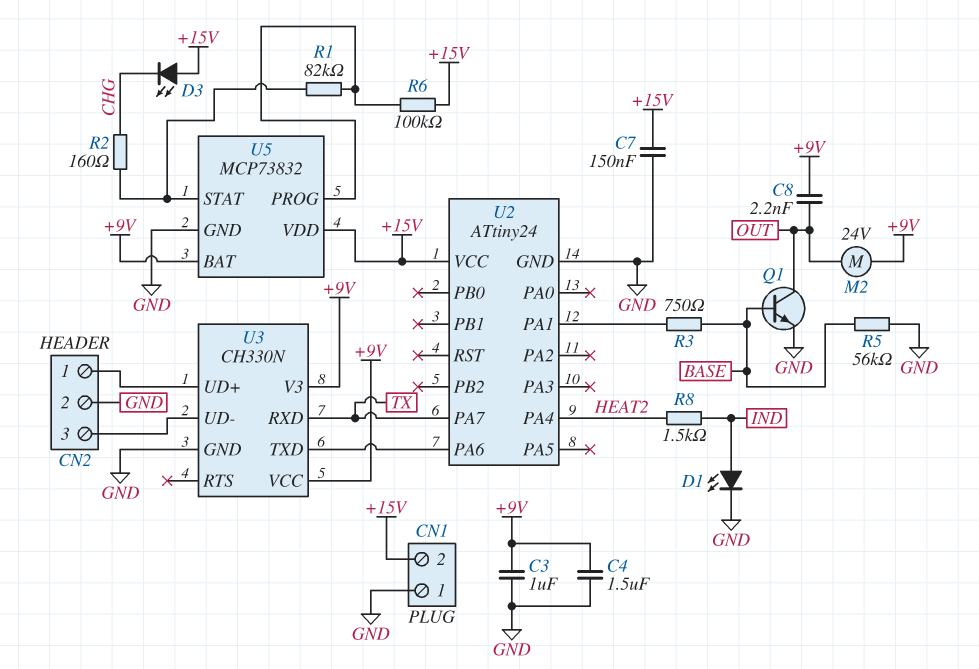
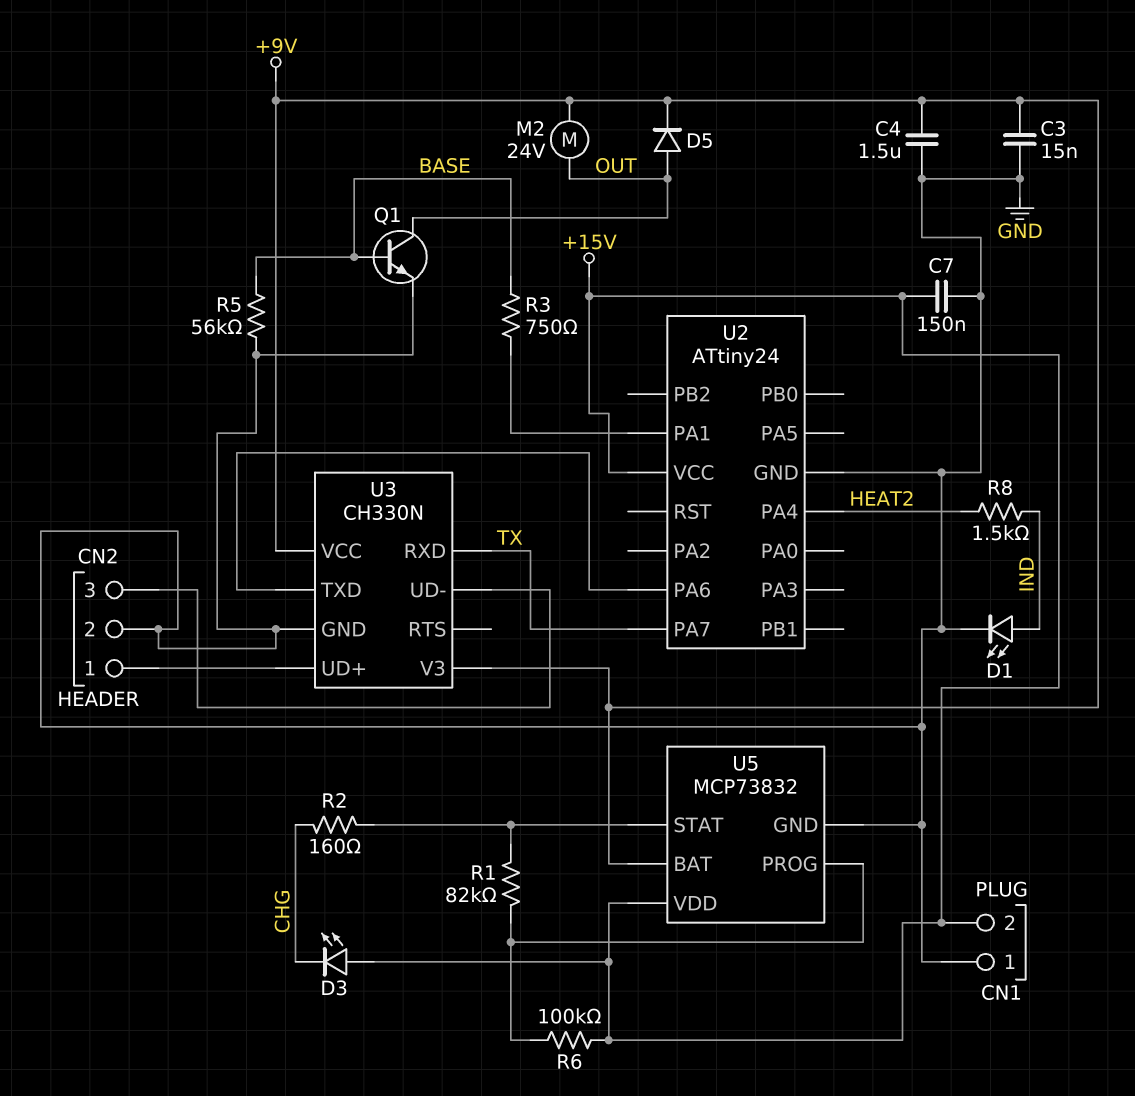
C3: 1uF (+9V, GND) -> 15nF (+9V, GND)
C8: 2.2nF (+9V, OUT) -> none
D5: none -> diode (A OUT, K +9V)

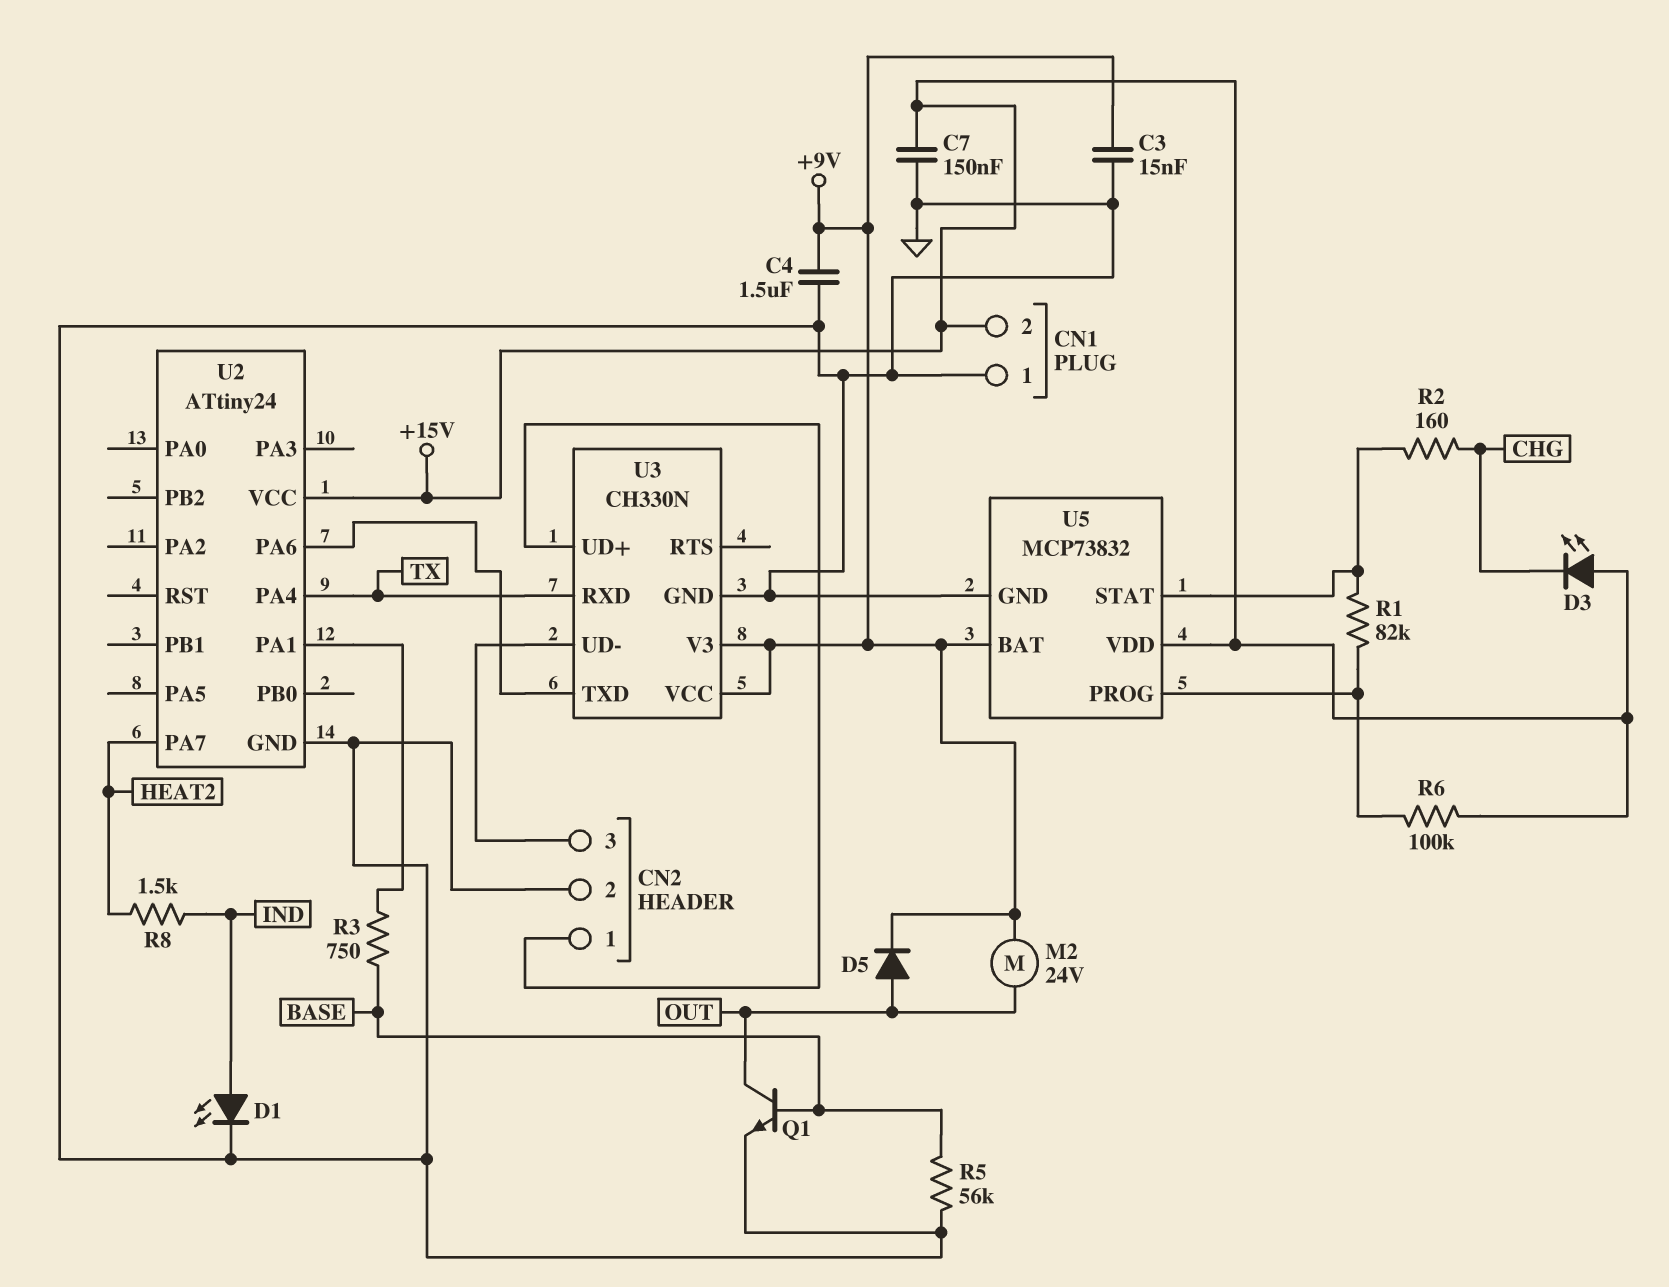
U2 pin PA4: HEAT2 -> TX
U2 pin PA7: TX -> HEAT2

